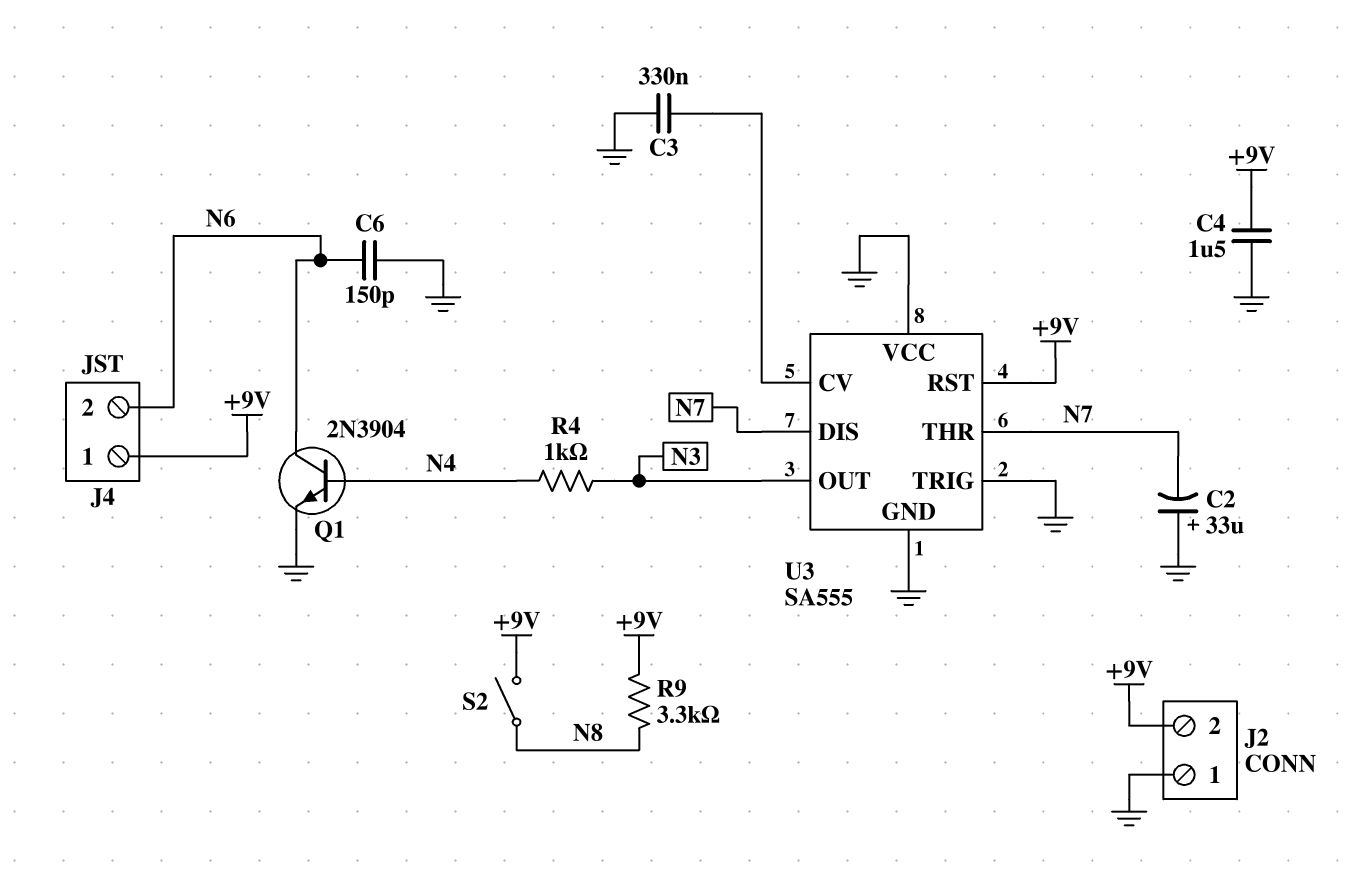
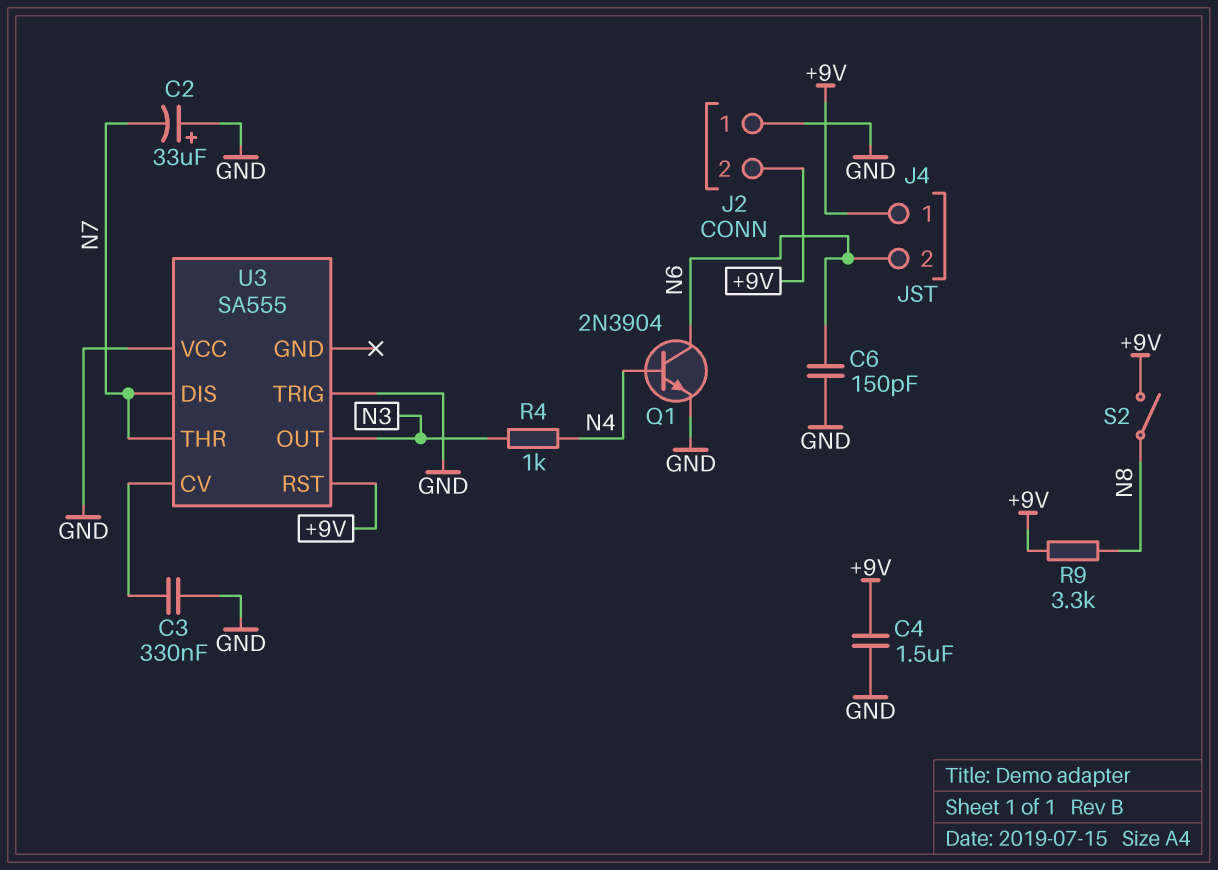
U3 pin GND: GND -> none

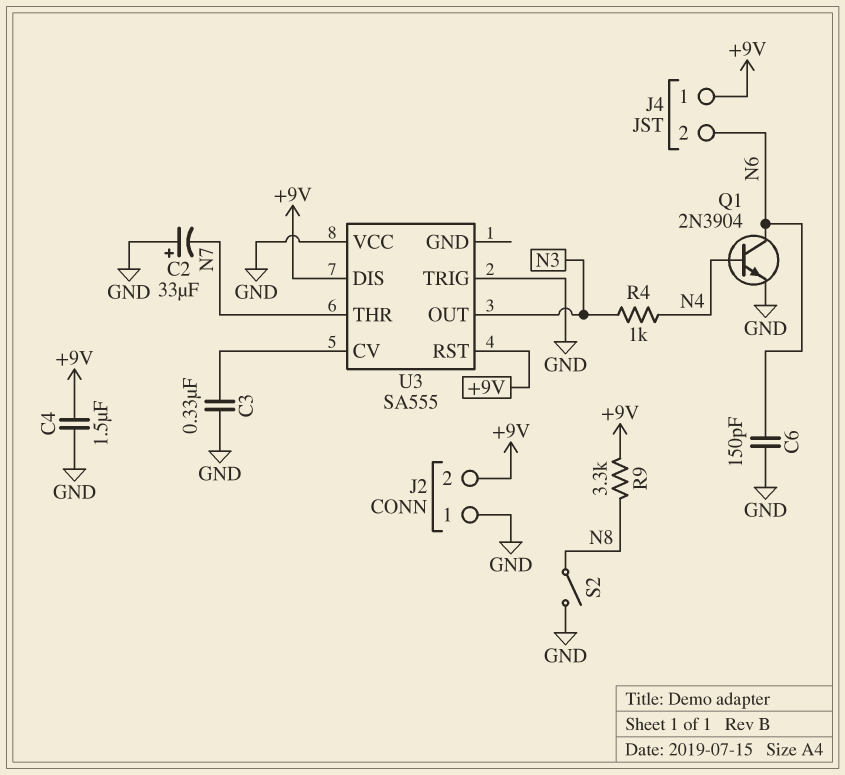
S2: switch (+9V, N8) -> switch (GND, N8)
U3 pin DIS: N7 -> +9V

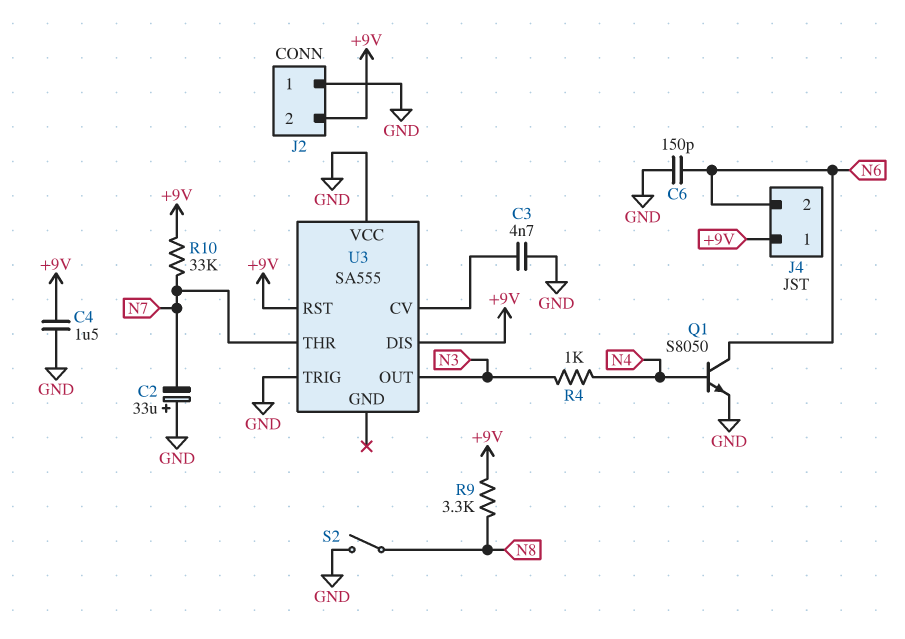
C3: 330nF (GND, U3/CV) -> 4.7nF (GND, U3/CV)
Q1: NPN 2N3904 (B N4, C N6, E GND) -> NPN S8050 (B N4, C N6, E GND)
R10: none -> 33k (+9V, N7)

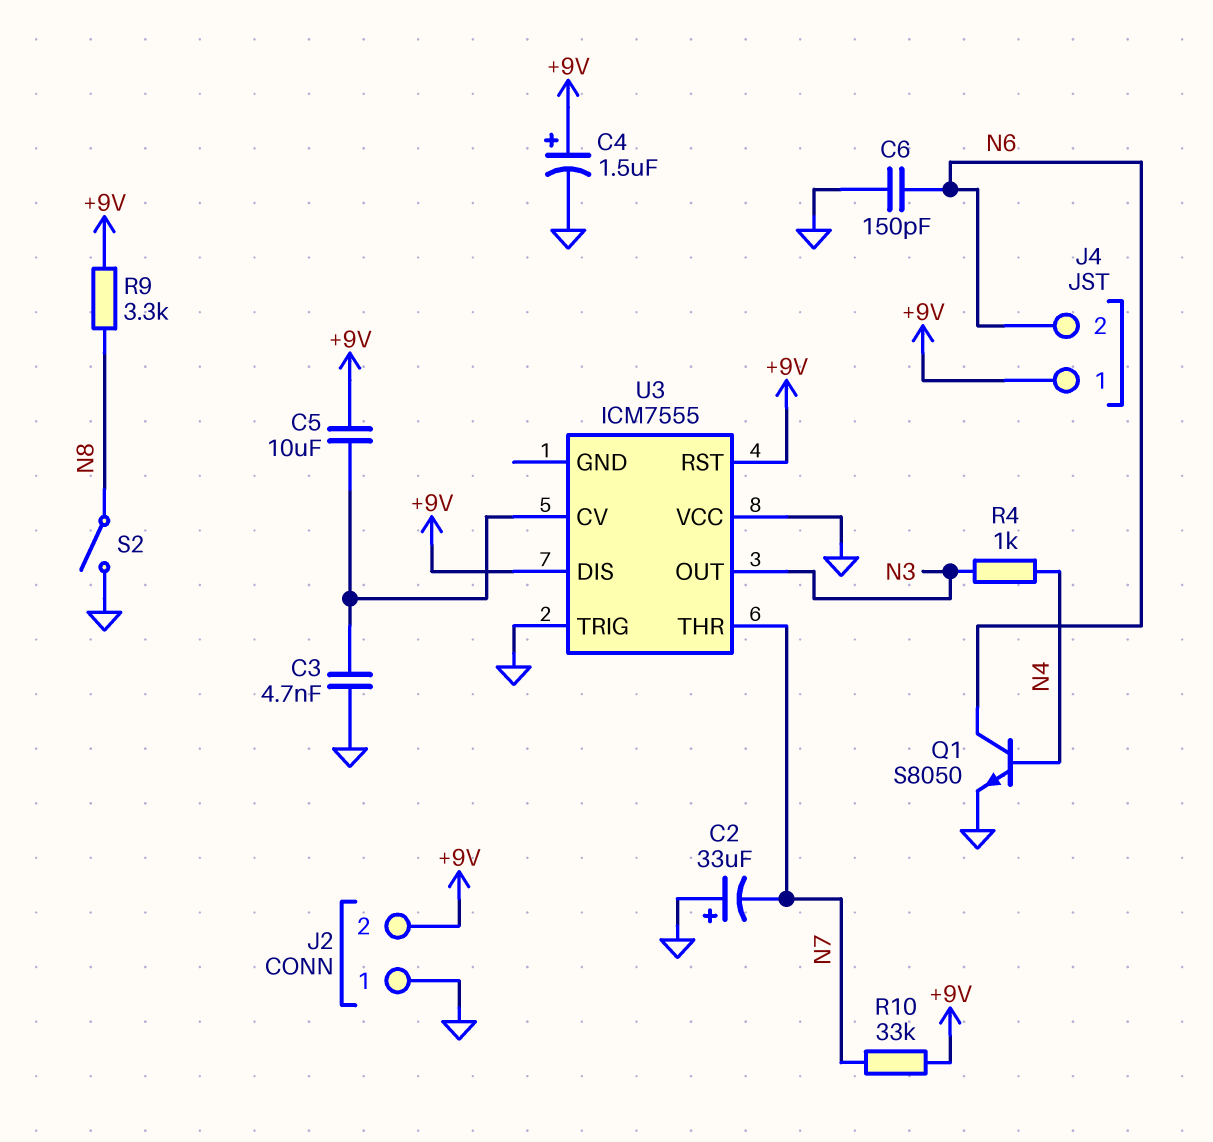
C4: 1.5uF (+9V, GND) -> 1.5uF (plus +9V, minus GND)
C5: none -> 10uF (+9V, U3/CV)
U3: SA555 -> ICM7555

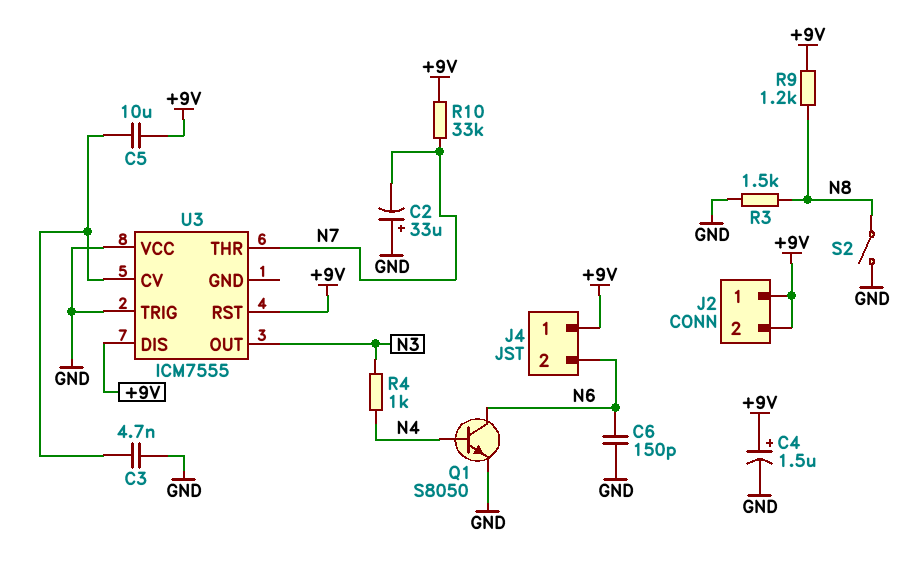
J2 pin 1: GND -> +9V
R3: none -> 1.5k (GND, N8)
R9: 3.3k (+9V, N8) -> 1.2k (+9V, N8)

